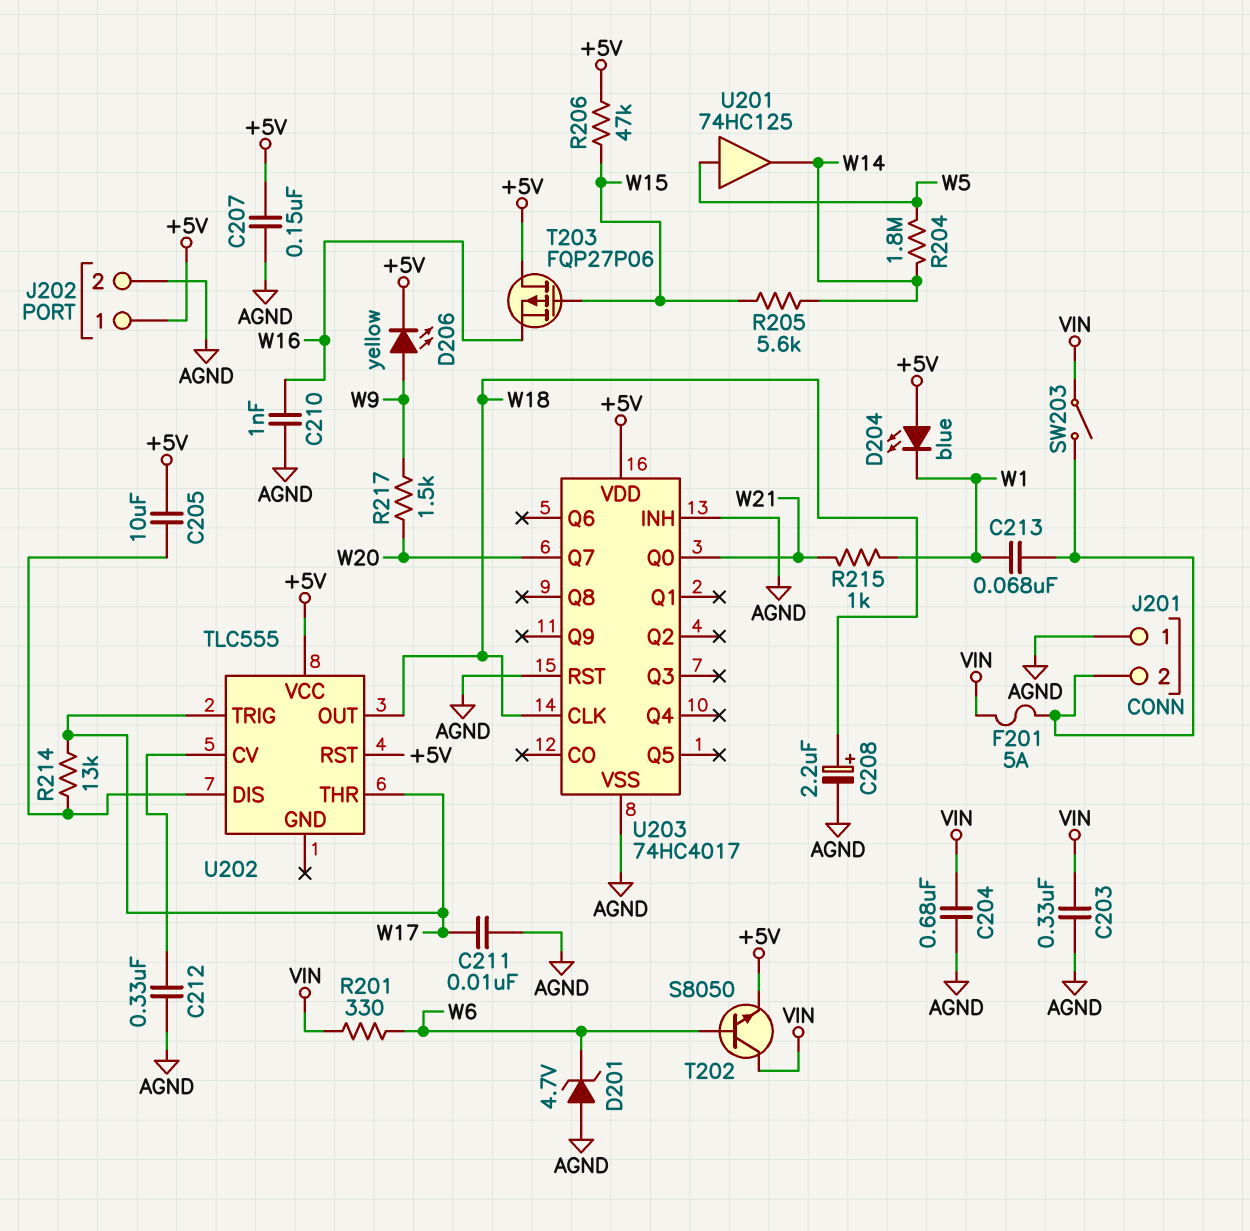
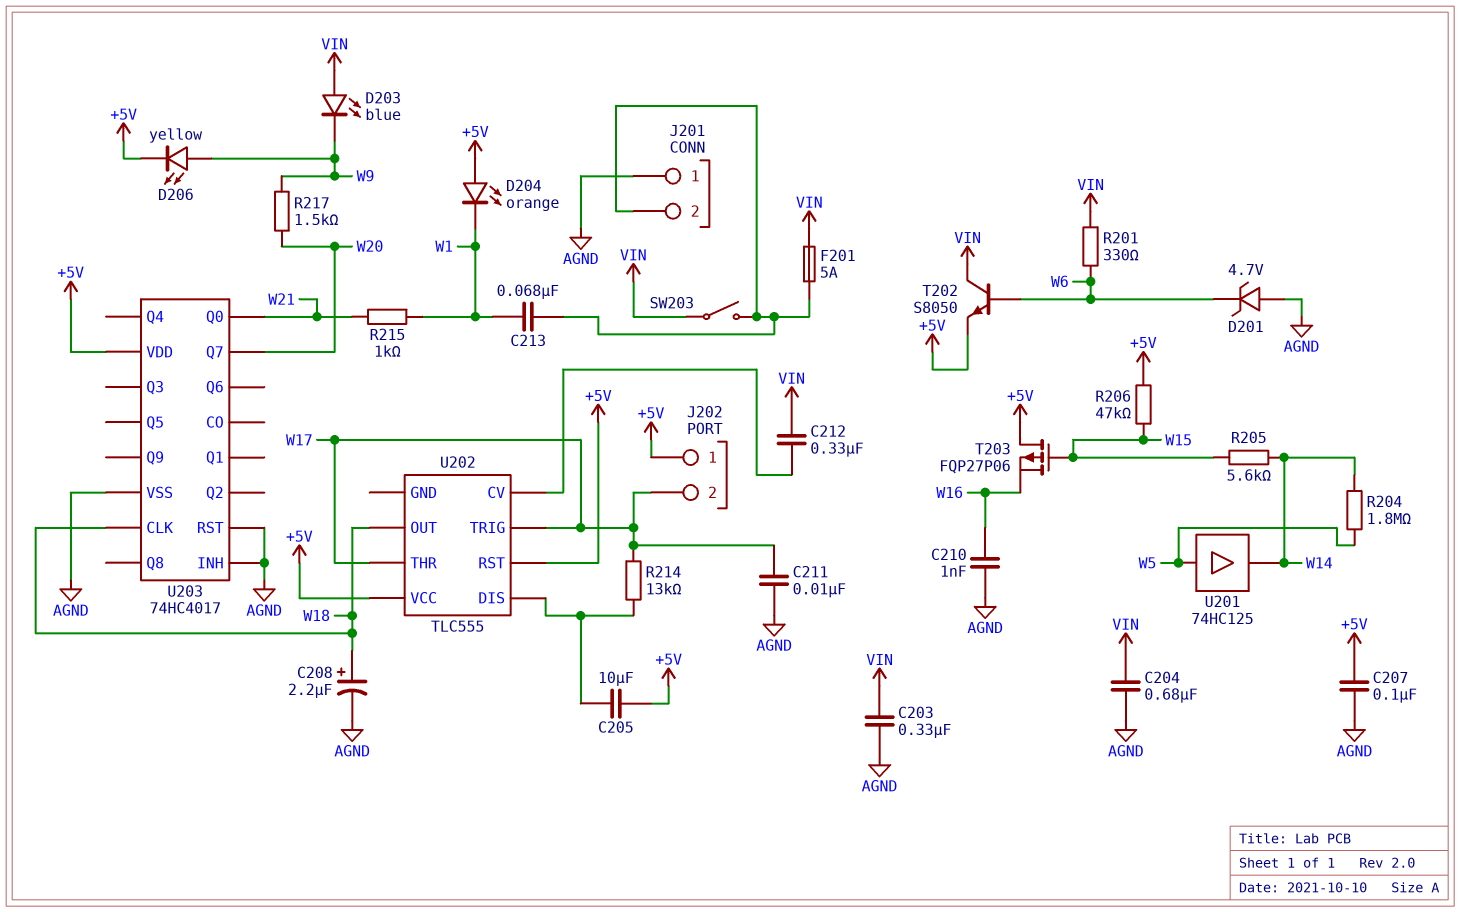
C207: 150nF (+5V, AGND) -> 100nF (+5V, AGND)
C212: 330nF (AGND, U202/CV) -> 330nF (U202/CV, VIN)
D203: none -> LED blue (A VIN, K W9)
D204: LED blue (A +5V, K W1) -> LED orange (A +5V, K W1)
J202 pin 2: AGND -> W17

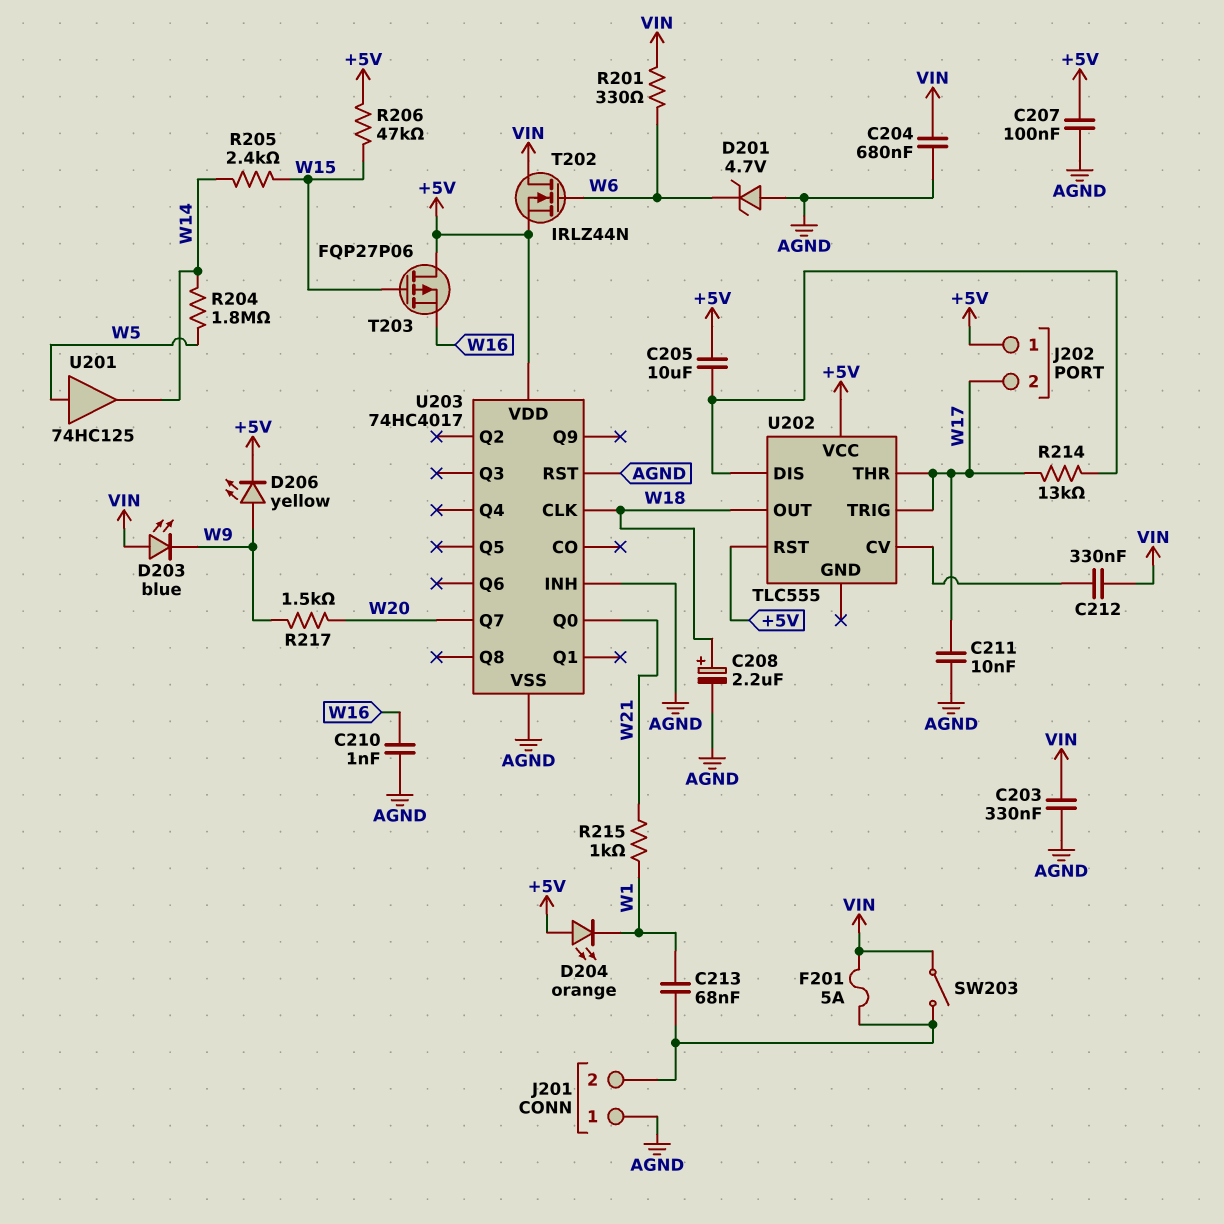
R205: 5.6k (W14, W15) -> 2.4k (W14, W15)
T202: NPN S8050 (B W6, C VIN, E +5V) -> NMOS IRLZ44N (G W6, D VIN, S +5V)

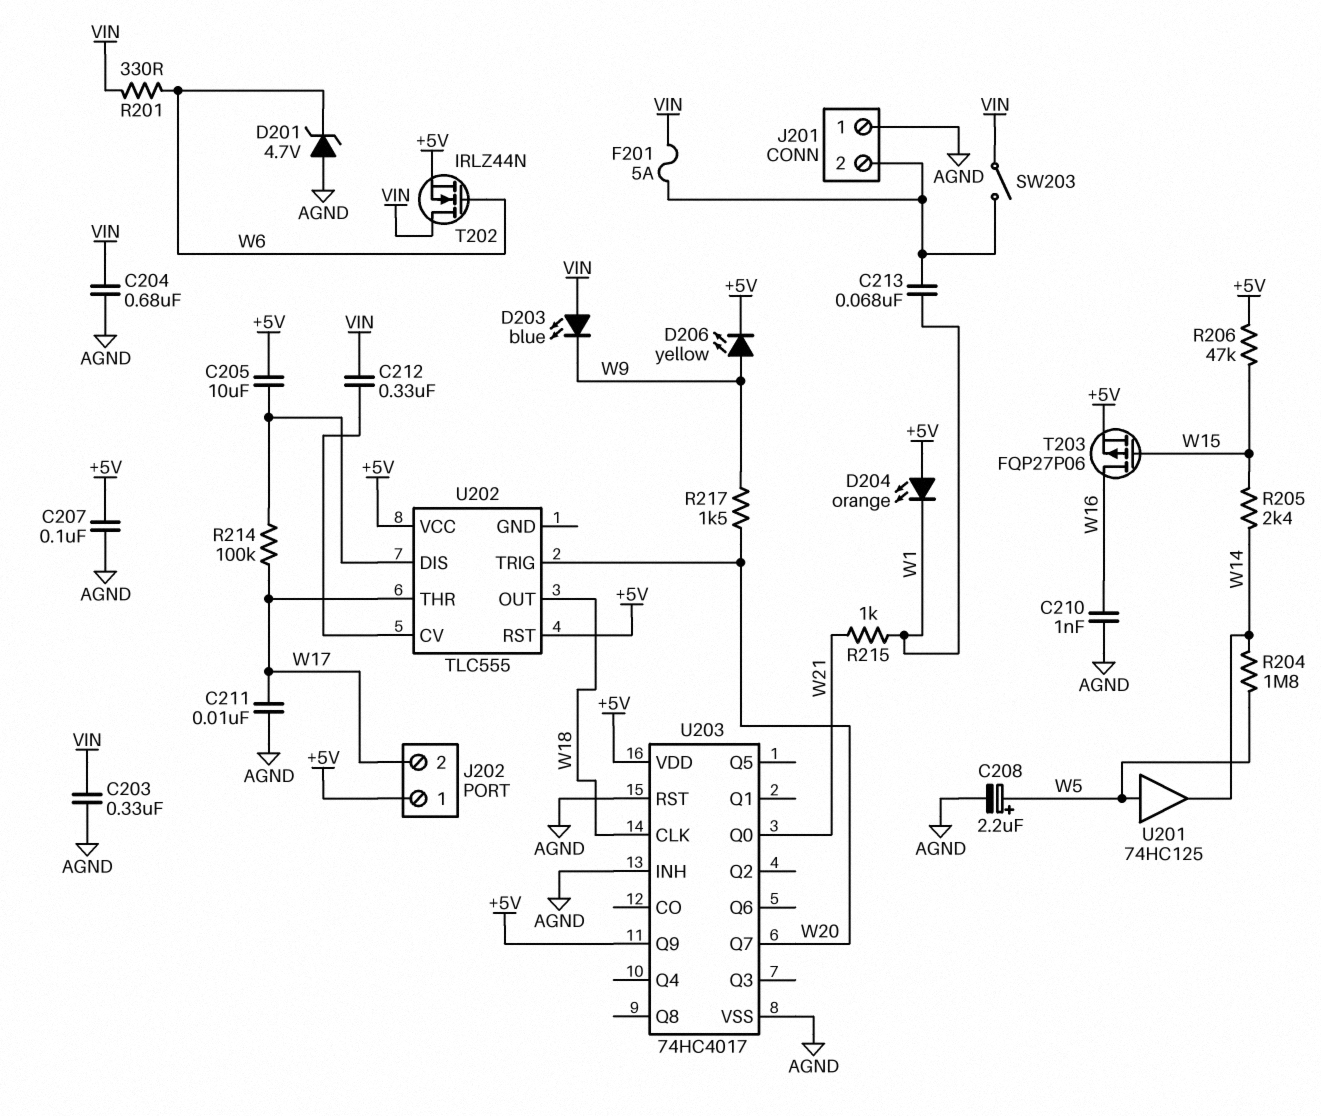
C208: 2.2uF (plus W18, minus AGND) -> 2.2uF (plus W5, minus AGND)
R214: 13k (U202/DIS, W17) -> 100k (U202/DIS, W17)
T203: PMOS FQP27P06 (G W15, D +5V, S W16) -> PMOS FQP27P06 (G W15, D W16, S +5V)
U202 pin TRIG: W17 -> W20
U203 pin Q9: none -> +5V

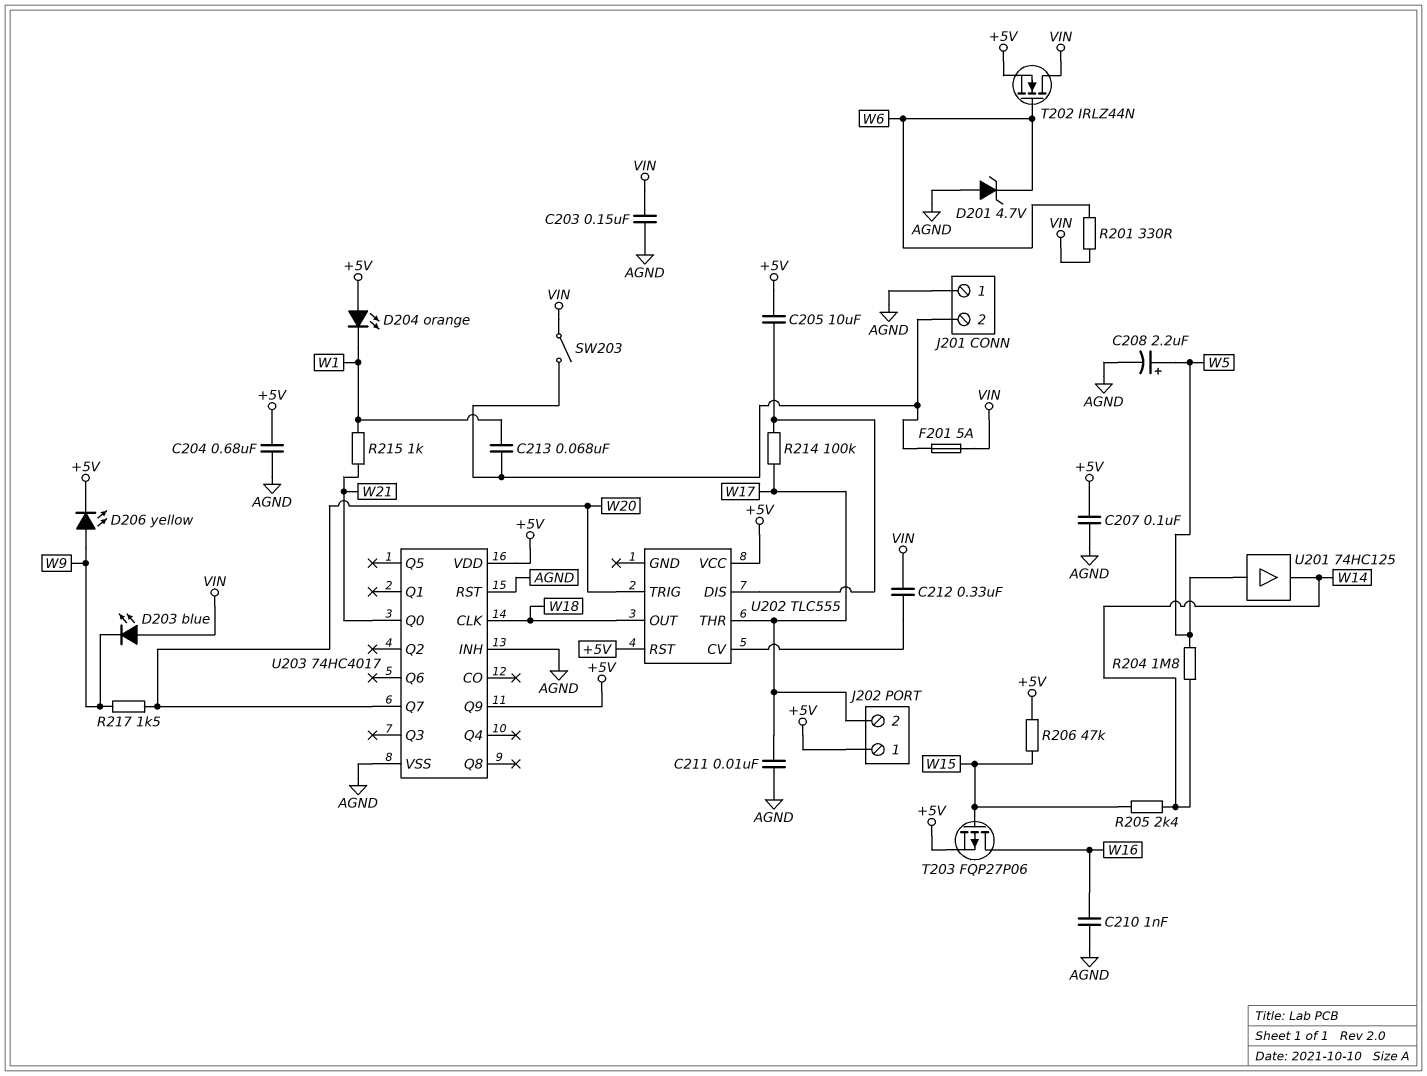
C203: 330nF (AGND, VIN) -> 150nF (AGND, VIN)
C204: 680nF (AGND, VIN) -> 680nF (+5V, AGND)

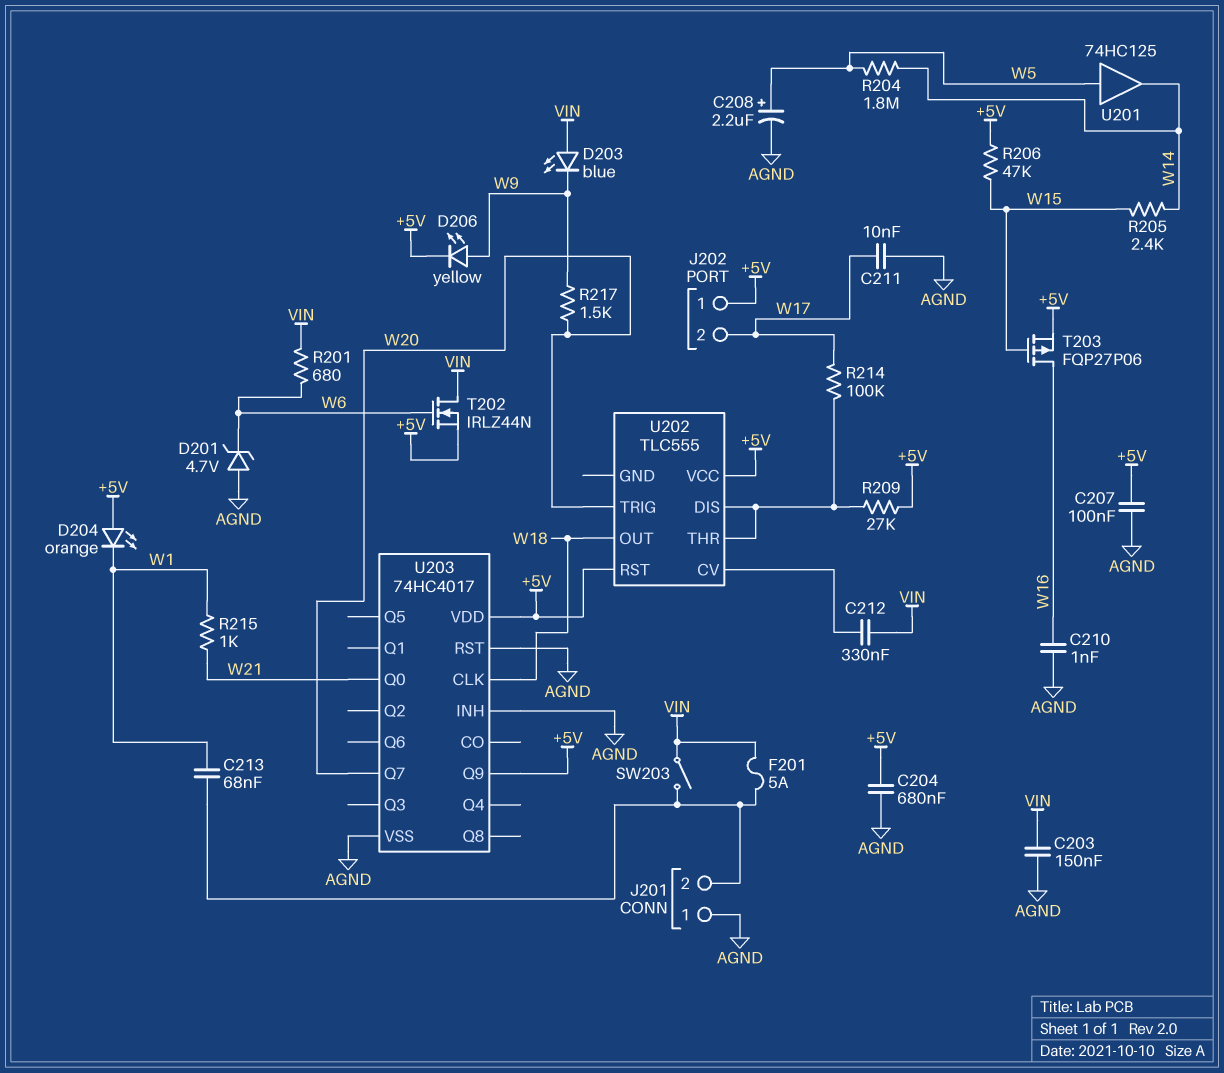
C205: 10uF (+5V, U202/DIS) -> none
R201: 330 (VIN, W6) -> 680 (VIN, W6)
R209: none -> 27k (+5V, U202/DIS)
U202 pin THR: W17 -> U202/DIS

